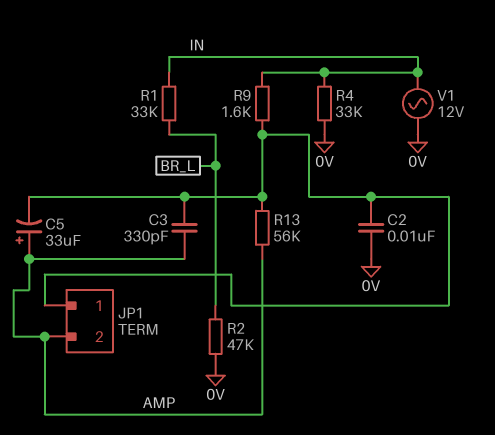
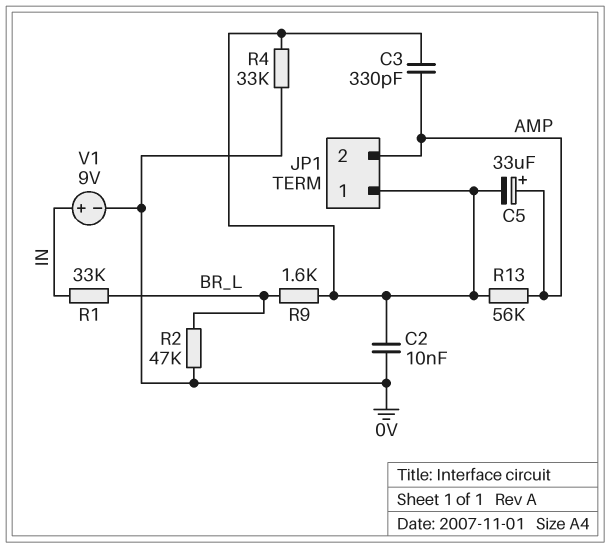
R4: 33k (0V, IN) -> 33k (0V, JP1/1)
R9: 1.6k (IN, JP1/1) -> 1.6k (BR_L, JP1/1)
V1: AC 12V (0V, IN) -> 9V (plus IN, minus 0V)

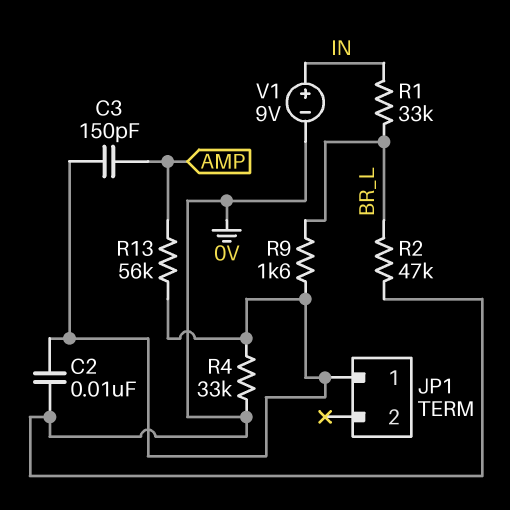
C3: 330pF (AMP, JP1/1) -> 150pF (AMP, JP1/1)
C5: 33uF (plus AMP, minus JP1/1) -> none
JP1 pin 2: AMP -> none

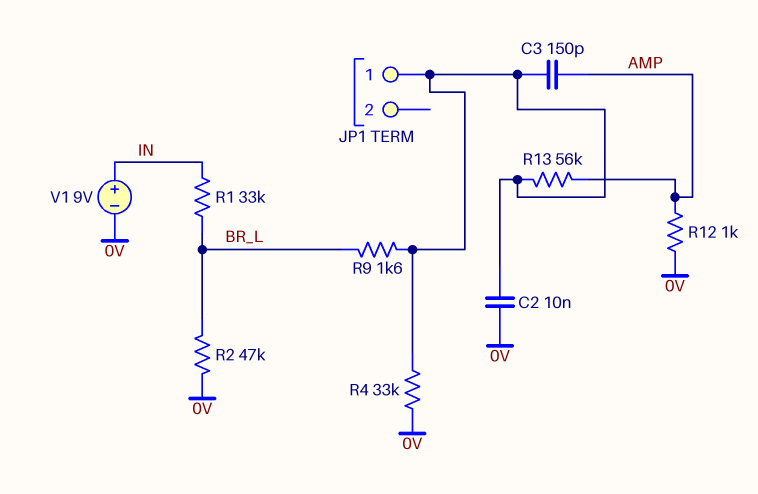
R12: none -> 1k (0V, AMP)

